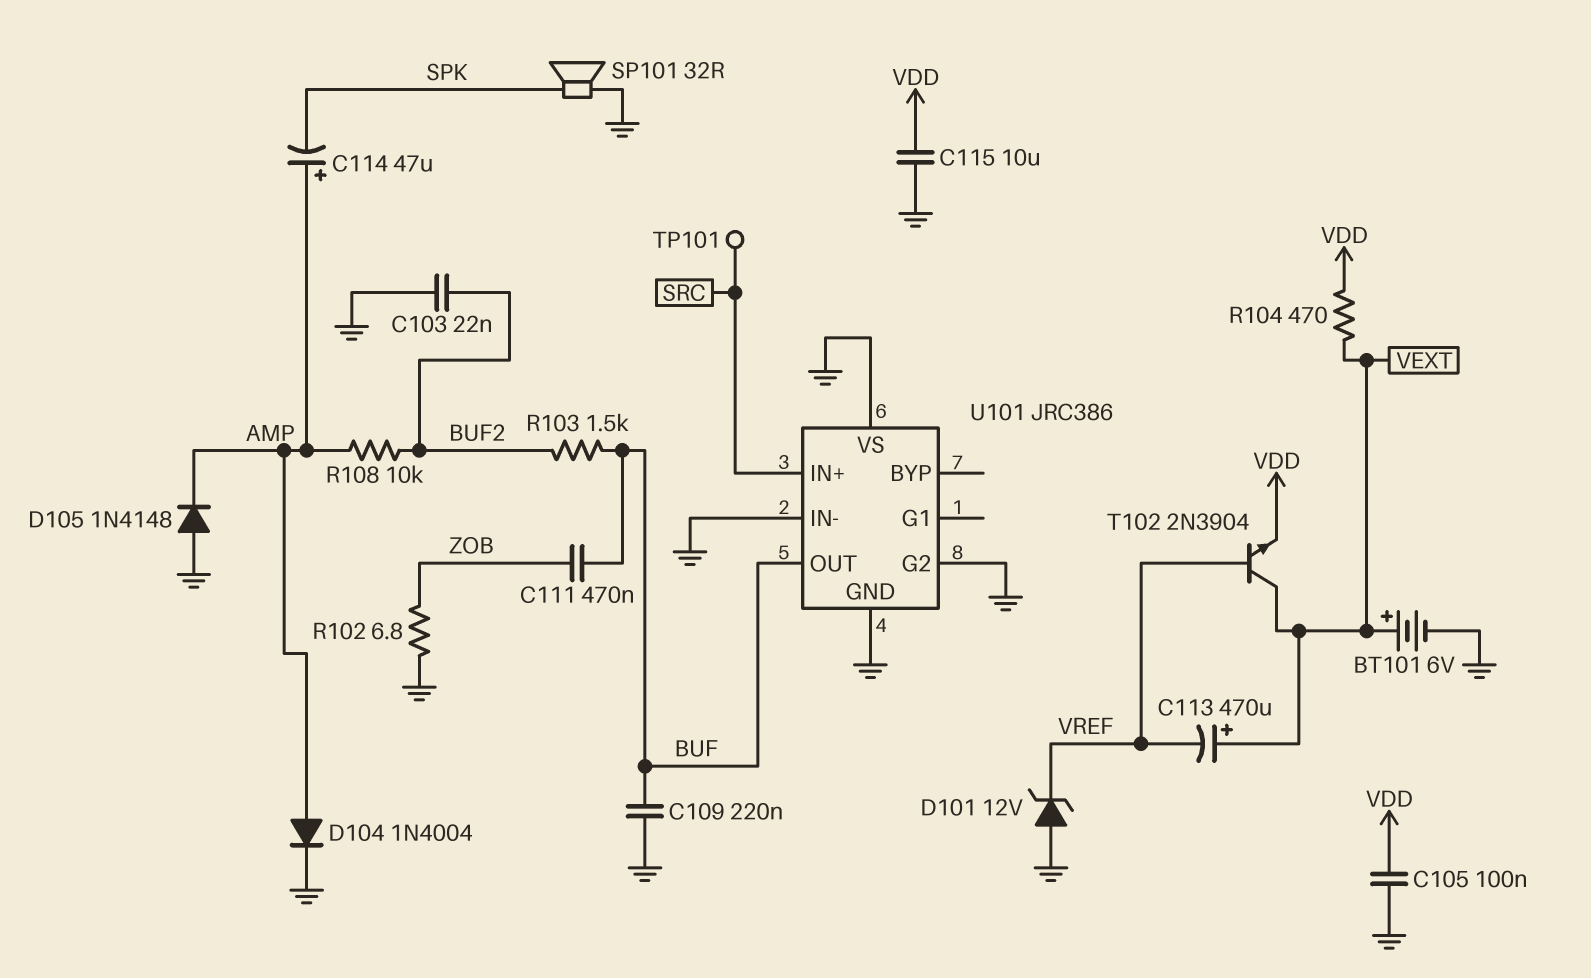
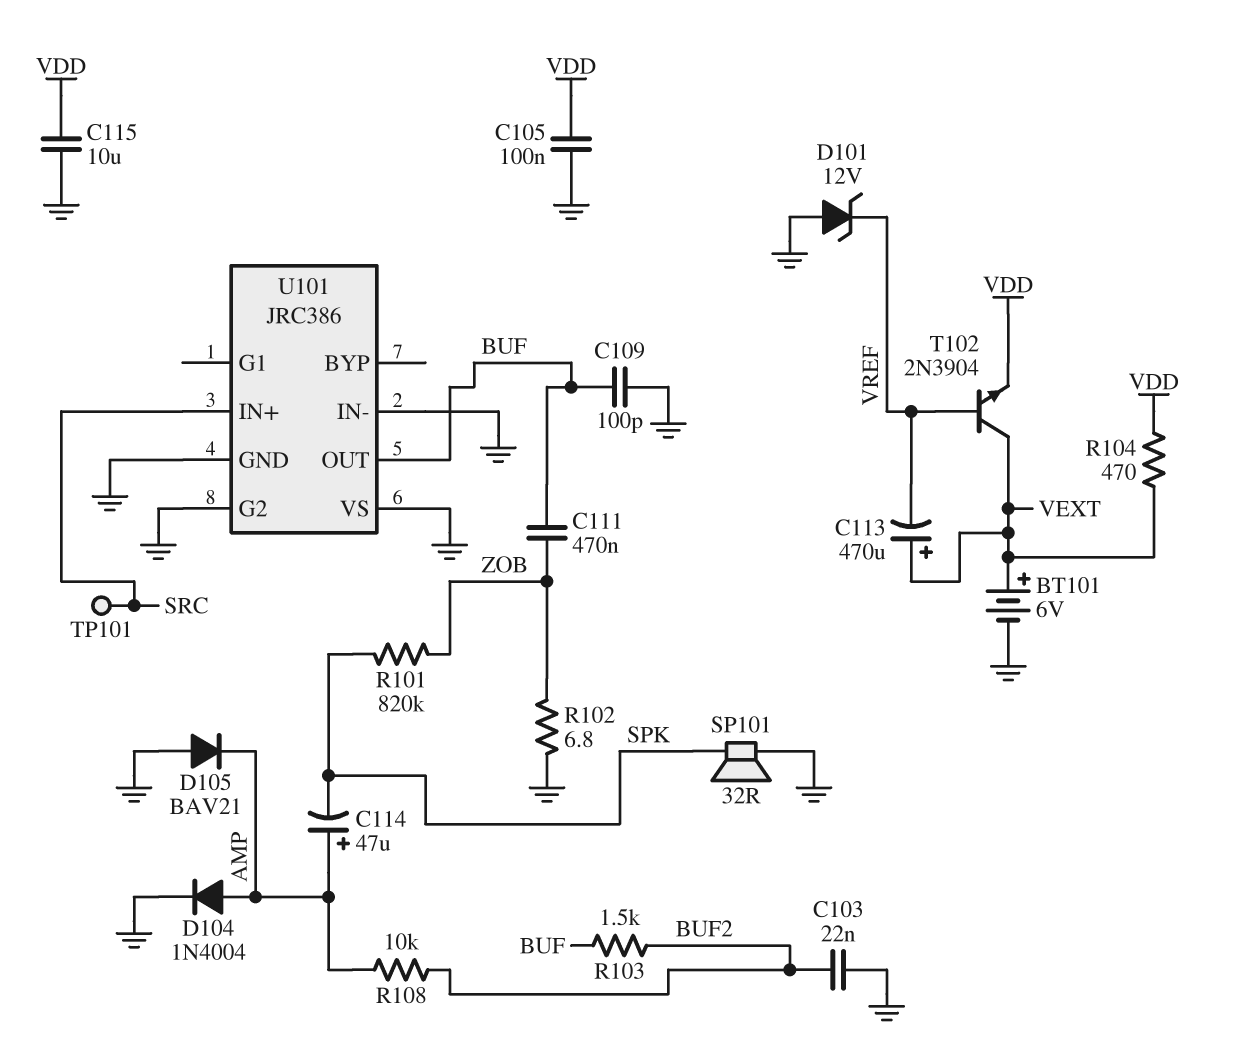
C109: 220nF (BUF, GND) -> 100pF (BUF, GND)
D105: diode 1N4148 (A GND, K AMP) -> diode BAV21 (A GND, K AMP)
R101: none -> 820k (SPK, ZOB)

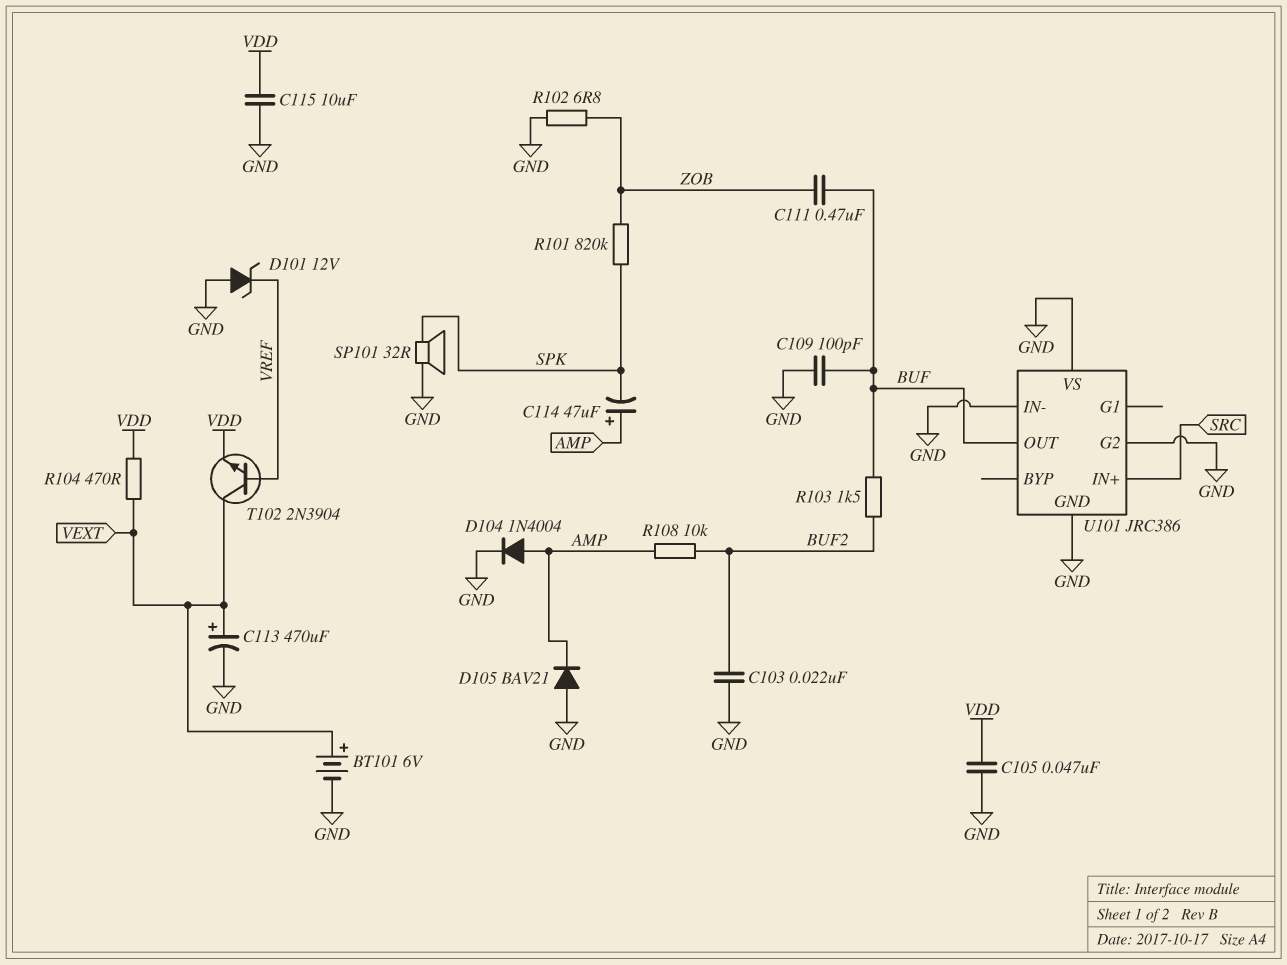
C105: 100nF (GND, VDD) -> 47nF (GND, VDD)
C113: 470uF (plus VEXT, minus VREF) -> 470uF (plus VEXT, minus GND)
TP101: test point (SRC) -> none

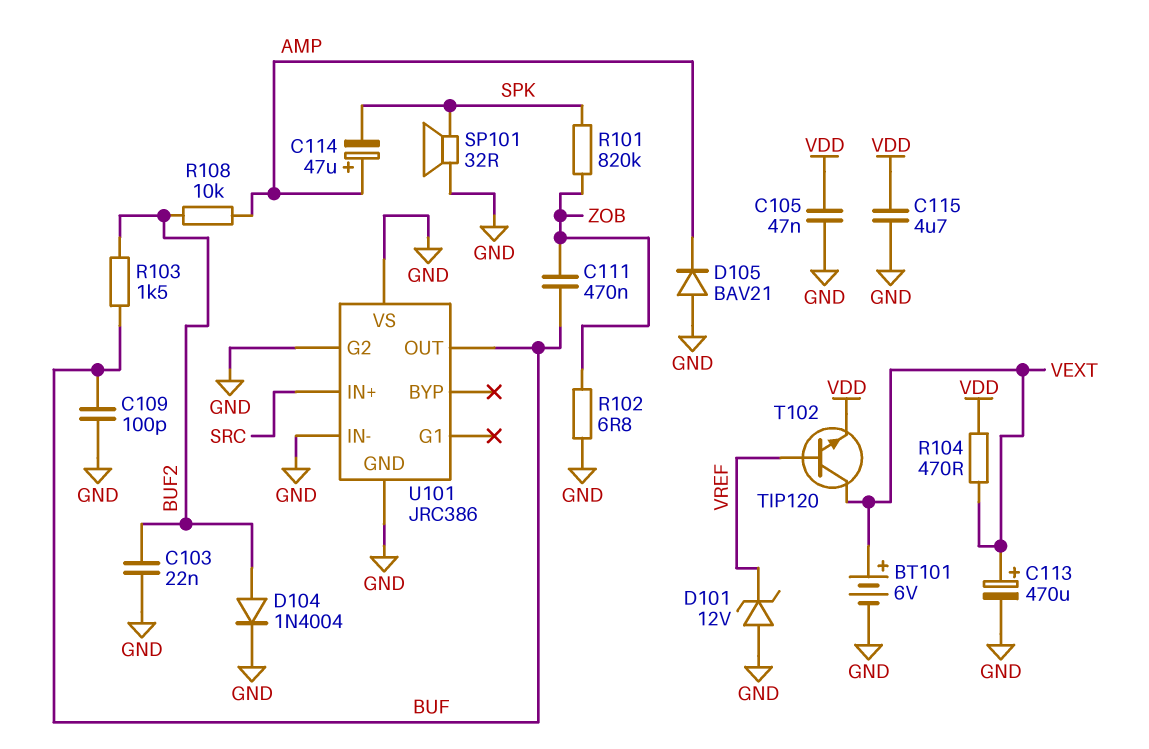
C115: 10uF (GND, VDD) -> 4.7uF (GND, VDD)
D104: diode 1N4004 (A AMP, K GND) -> diode 1N4004 (A BUF2, K GND)
T102: NPN 2N3904 (B VREF, C VEXT, E VDD) -> NPN TIP120 (B VREF, C VEXT, E VDD)

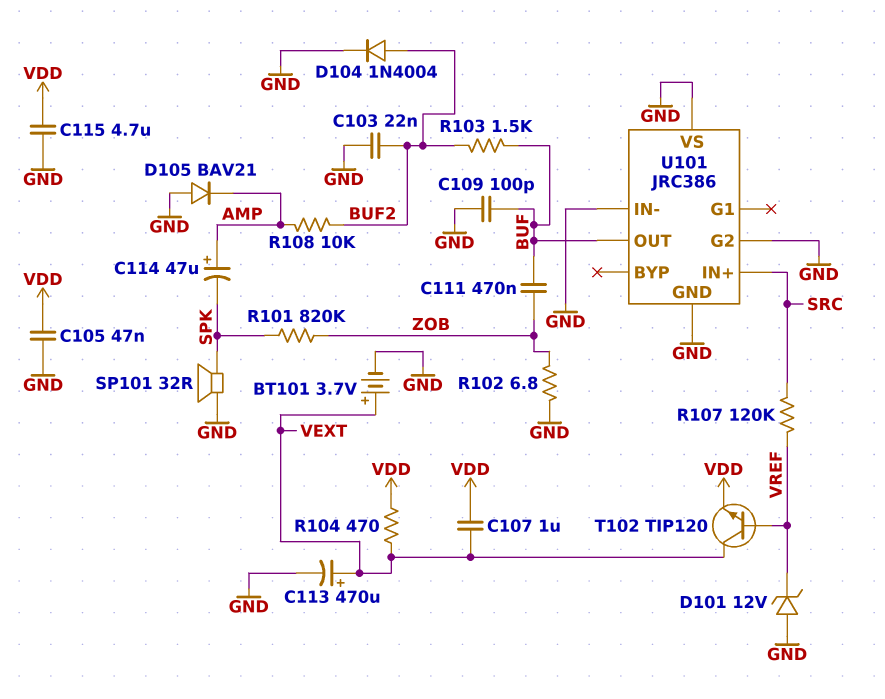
BT101: 6V (plus VEXT, minus GND) -> 3.7V (plus VEXT, minus GND)
C107: none -> 1uF (VDD, VEXT)
R107: none -> 120k (SRC, VREF)

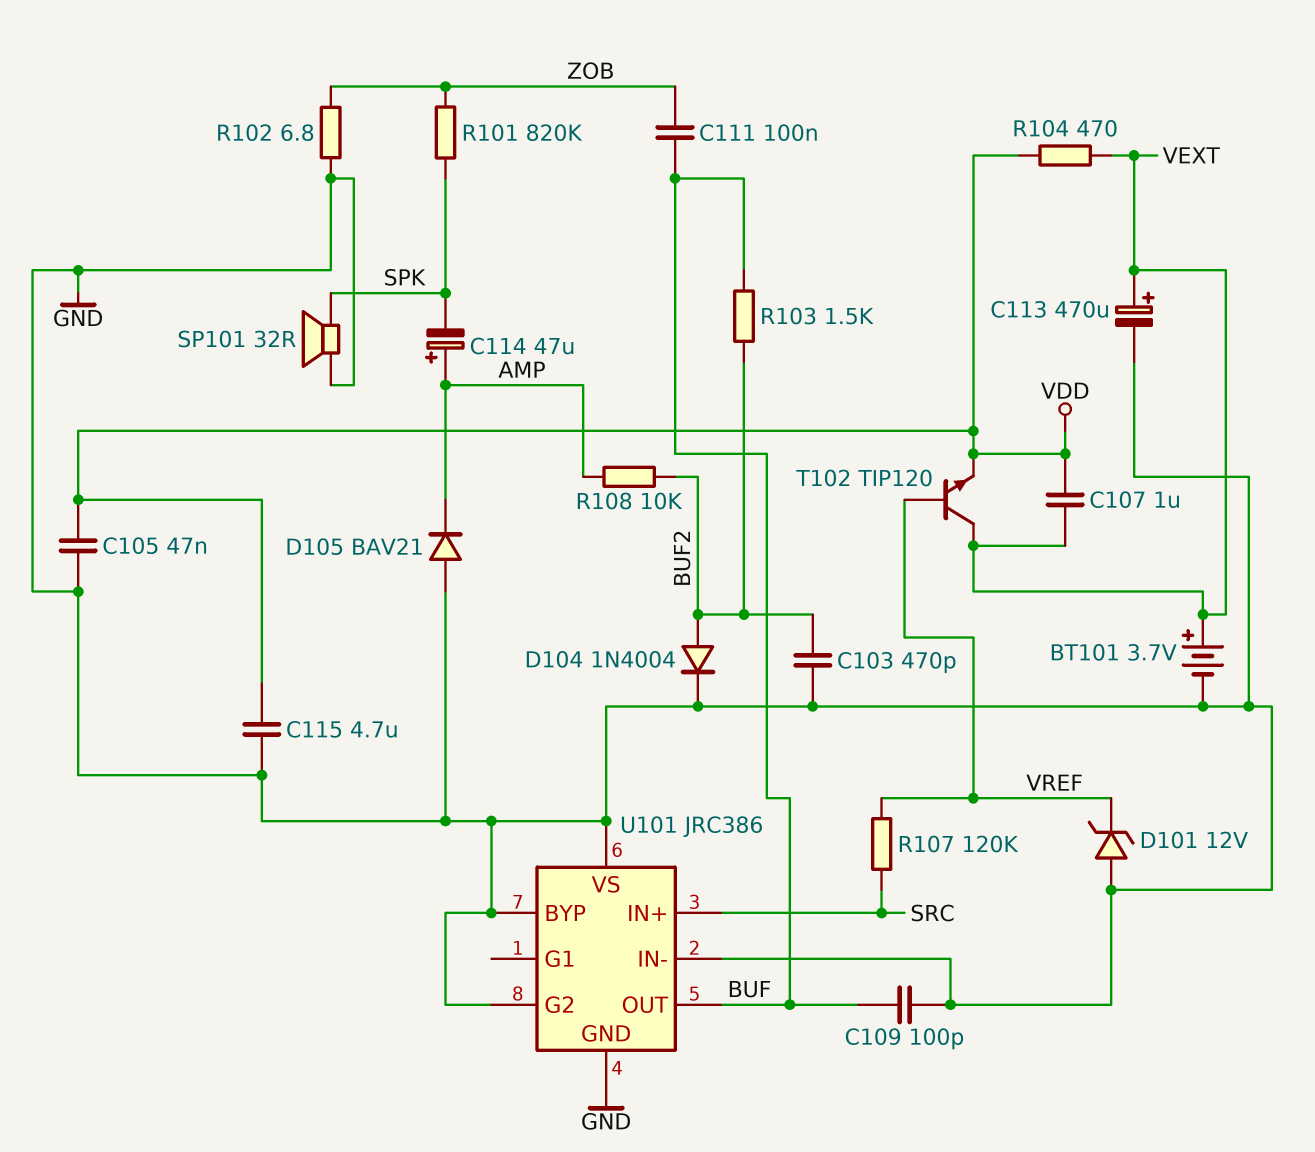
C103: 22nF (BUF2, GND) -> 470pF (BUF2, GND)
C111: 470nF (BUF, ZOB) -> 100nF (BUF, ZOB)
U101 pin BYP: none -> GND

